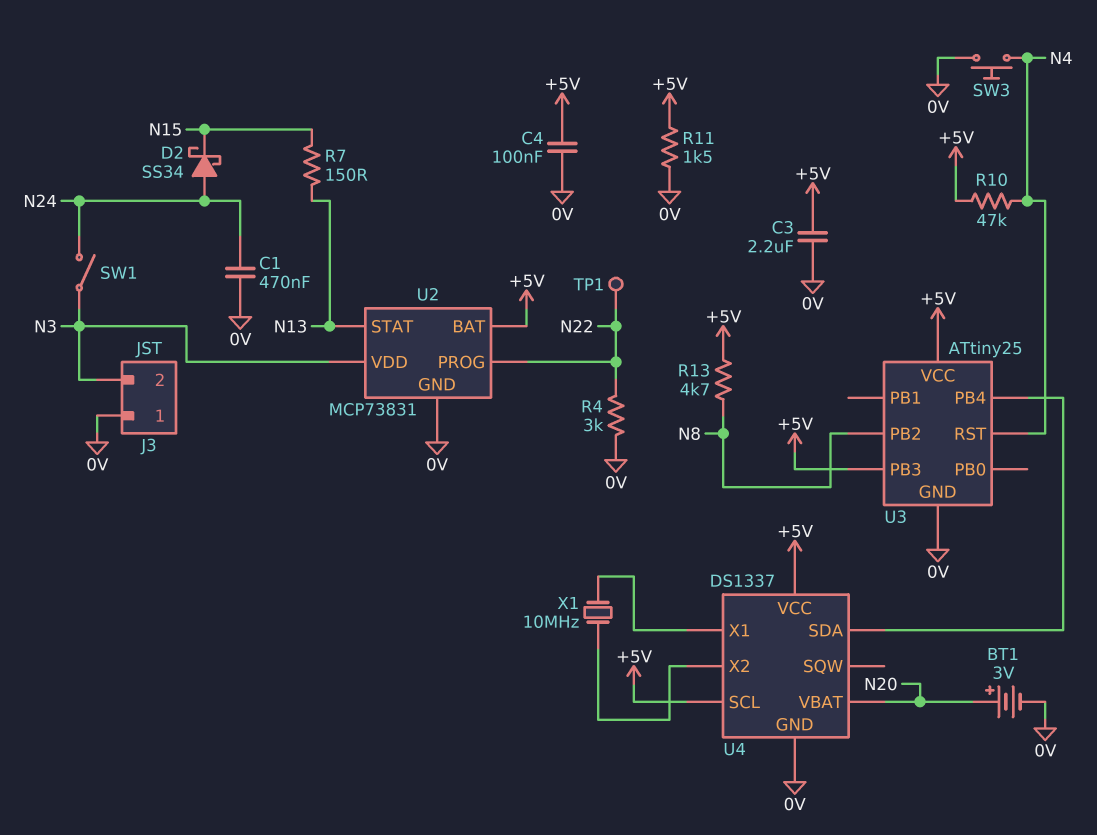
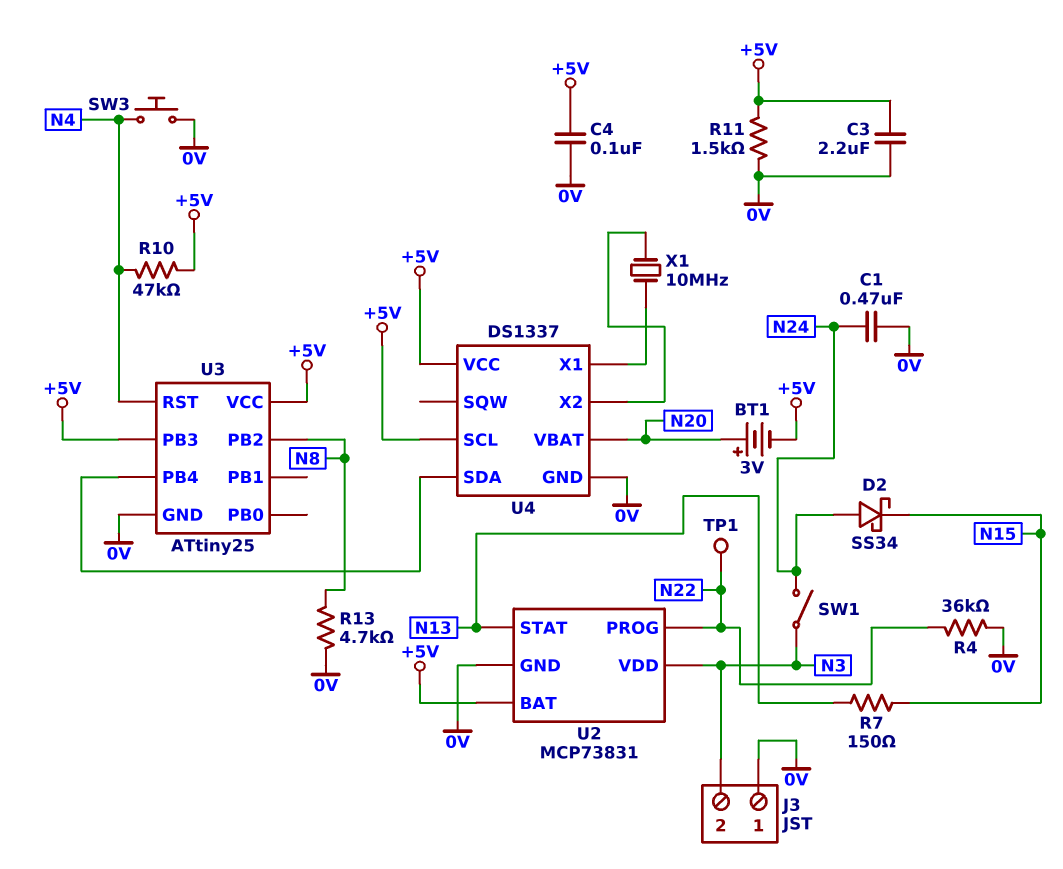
BT1: 3V (plus N20, minus 0V) -> 3V (plus N20, minus +5V)
R4: 3k (0V, N22) -> 36k (0V, N22)
R13: 4.7k (+5V, N8) -> 4.7k (0V, N8)

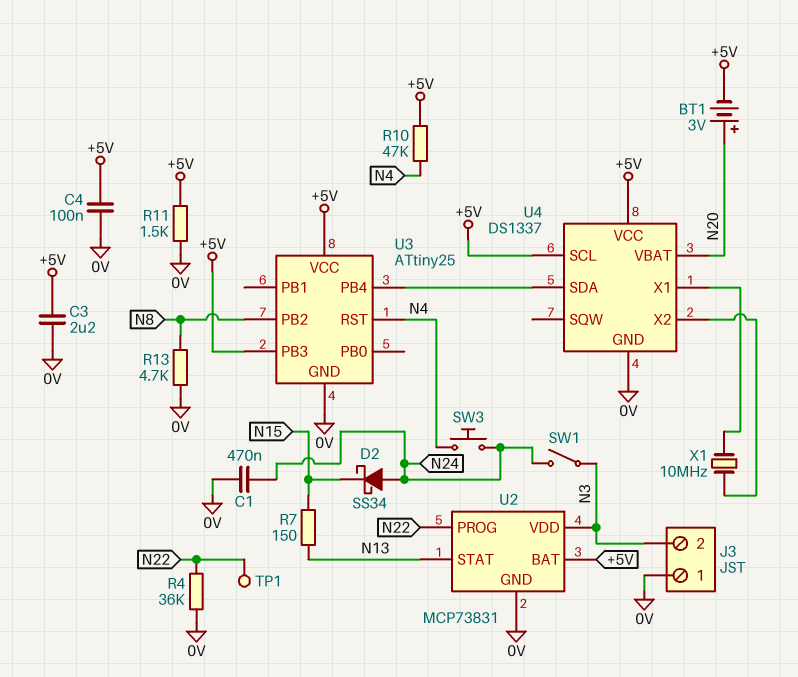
SW3: button (0V, N4) -> button (N4, N24)

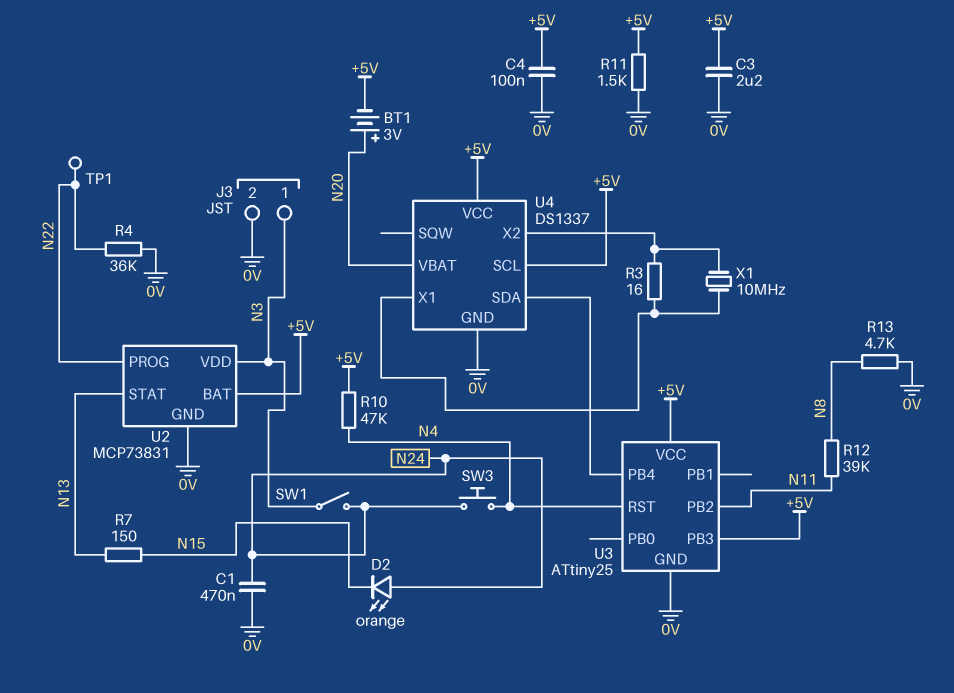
D2: schottky SS34 (A N24, K N15) -> LED orange (A N24, K N15)
J3 pin 1: 0V -> N3
J3 pin 2: N3 -> 0V
R3: none -> 16 (U4/X1, U4/X2)
R12: none -> 39k (N8, N11)
U3 pin PB2: N8 -> N11

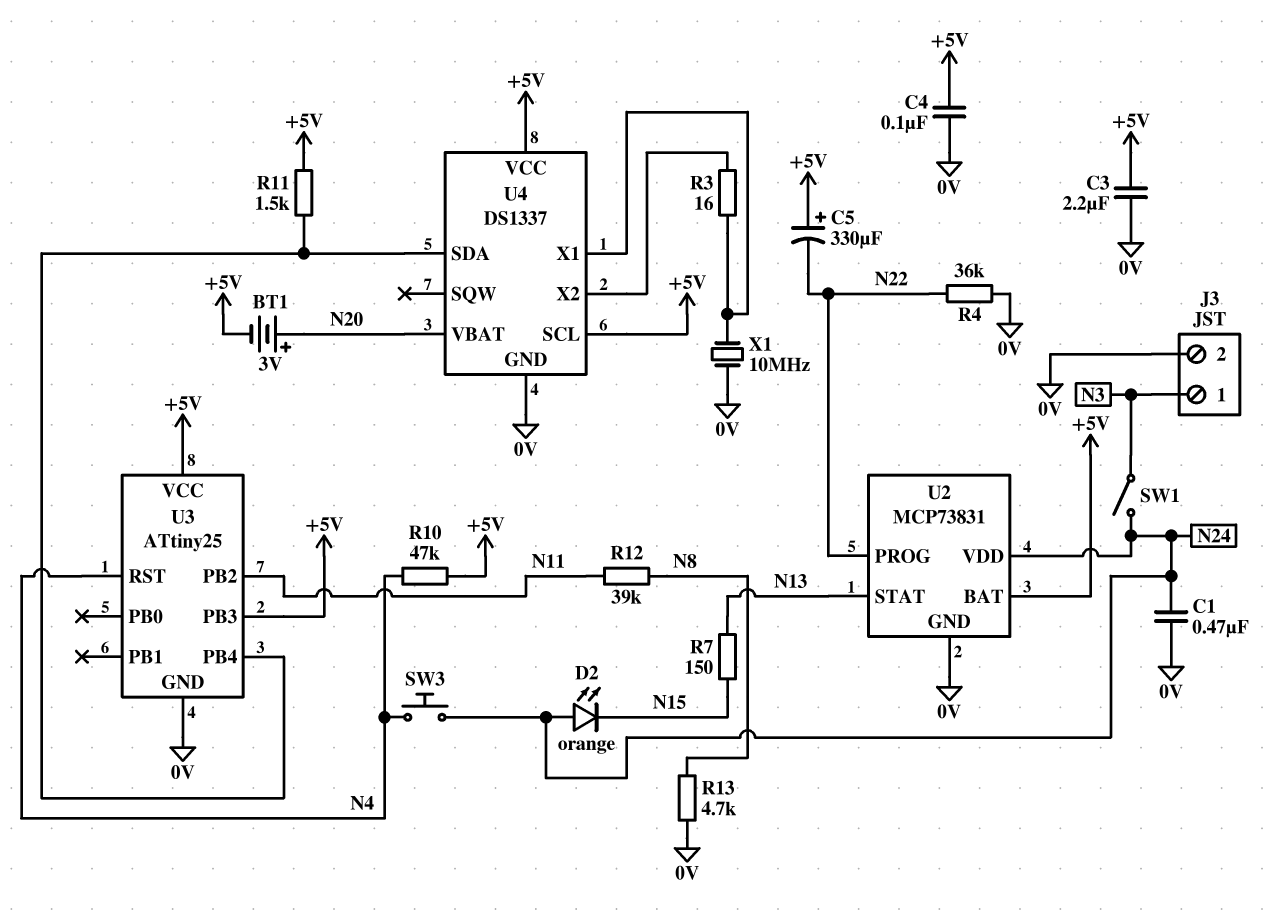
C5: none -> 330uF (plus +5V, minus N22)
R11: 1.5k (+5V, 0V) -> 1.5k (+5V, U3/PB4)
TP1: test point (N22) -> none
U2 pin VDD: N3 -> N24
X1: 10MHz (U4/X1, U4/X2) -> 10MHz (0V, U4/X1)

